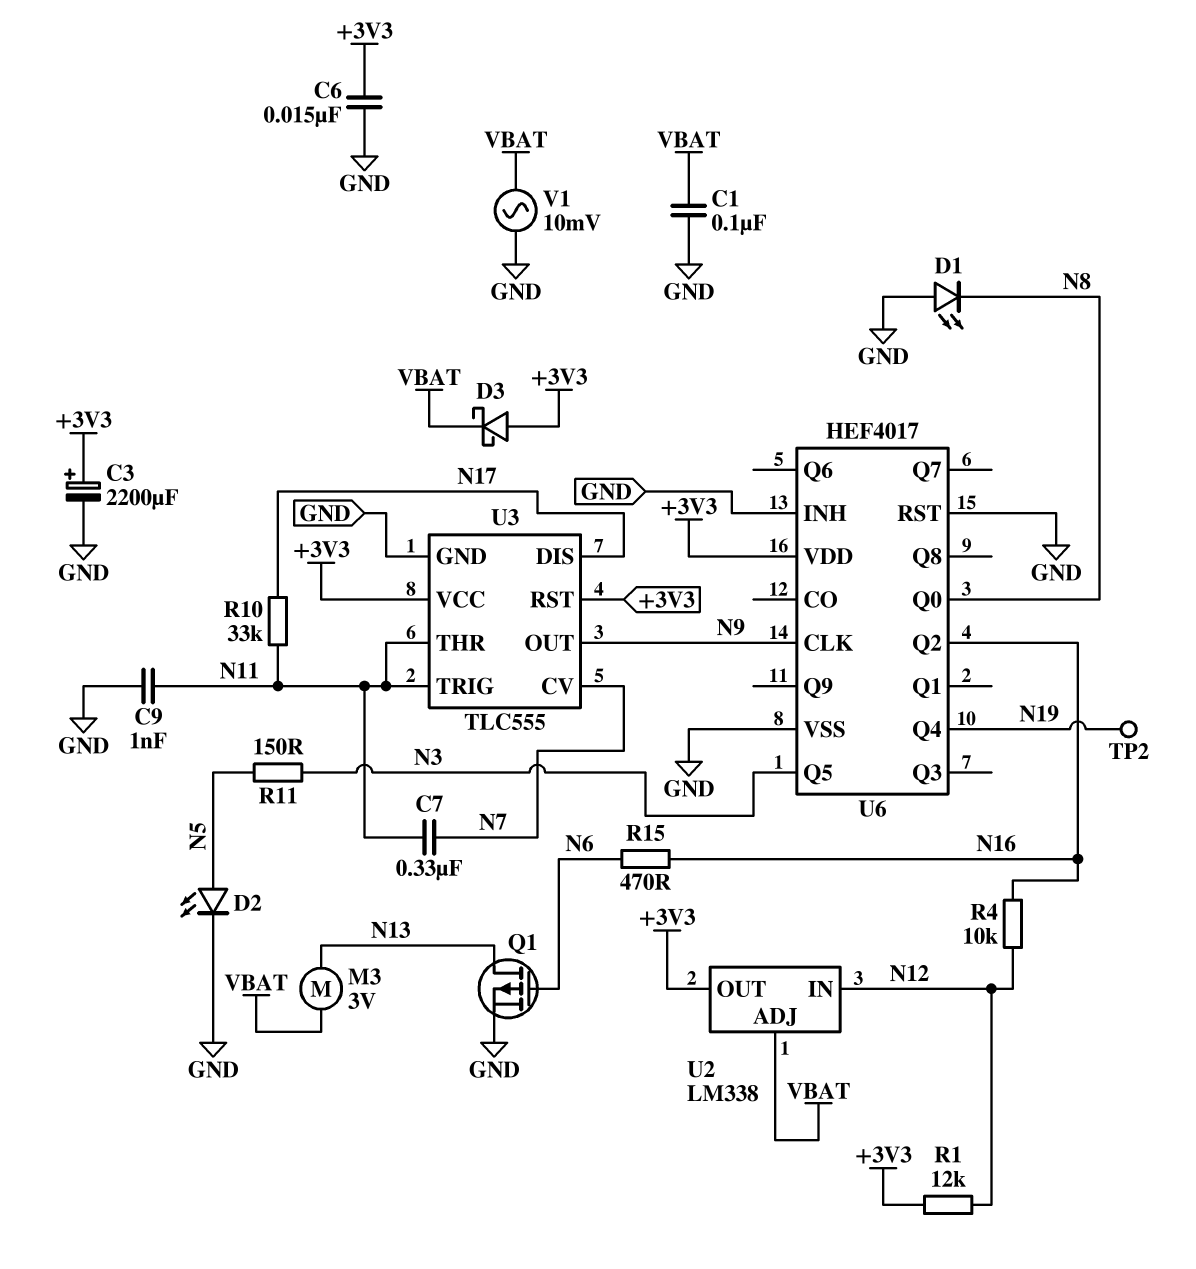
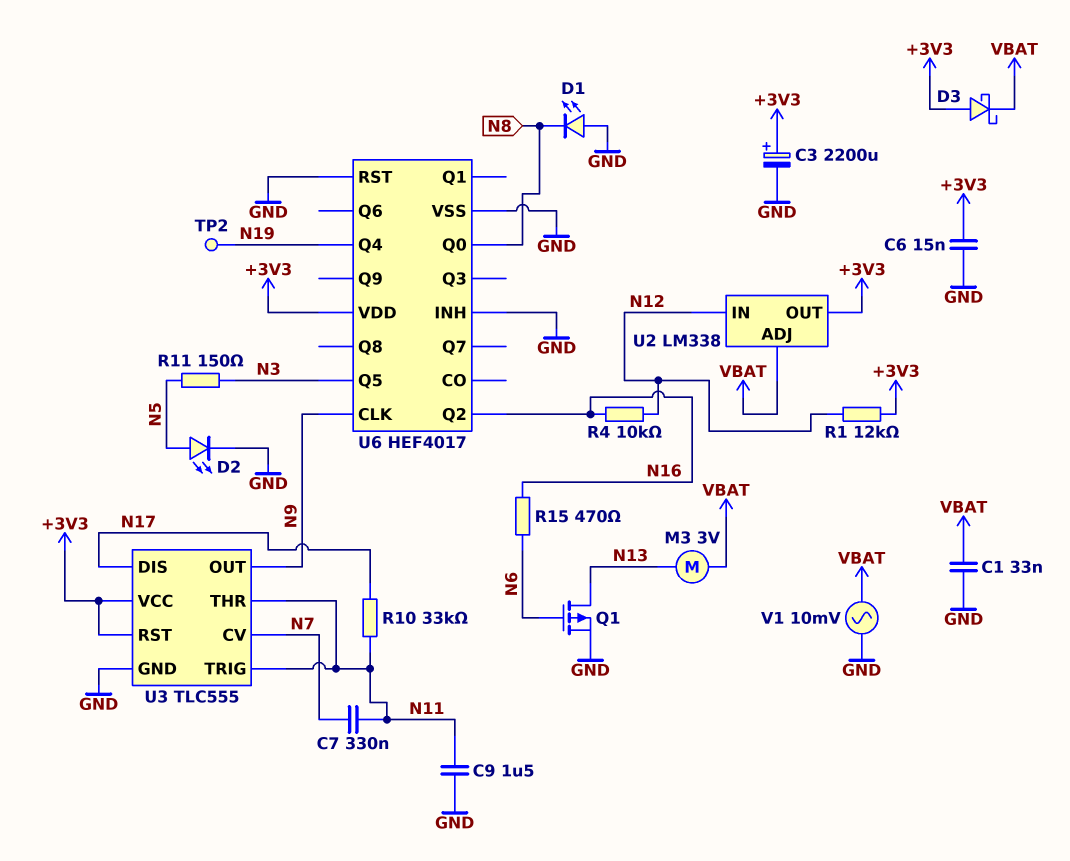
C1: 100nF (GND, VBAT) -> 33nF (GND, VBAT)
C9: 1nF (GND, N11) -> 1.5uF (GND, N11)

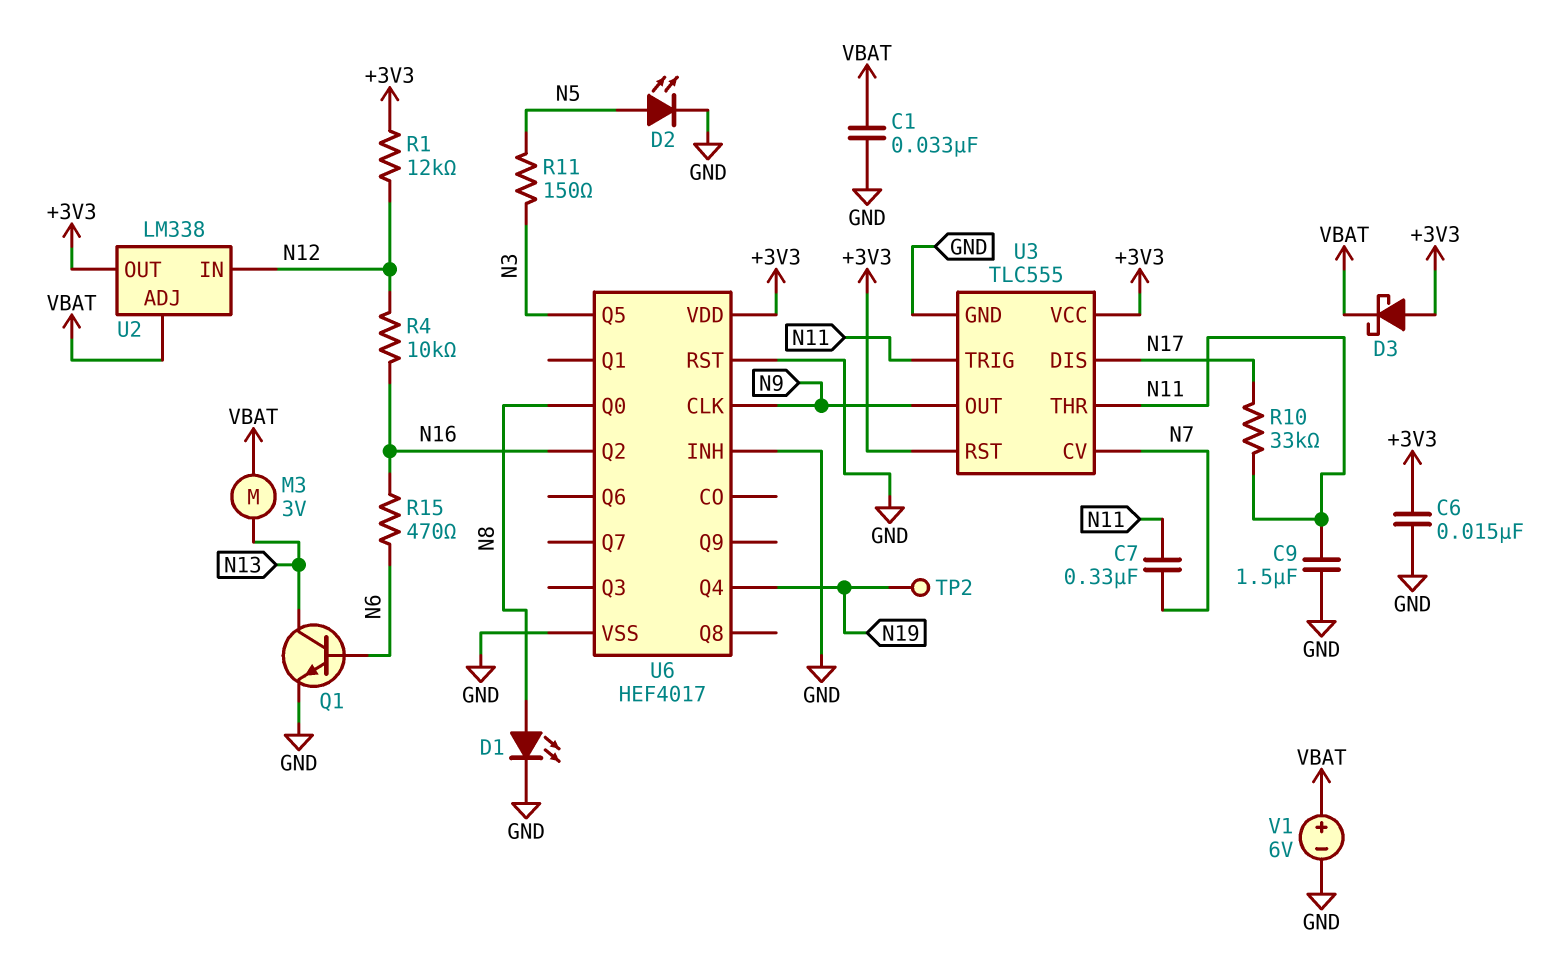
C3: 2200uF (plus +3V3, minus GND) -> none
D1: LED (A GND, K N8) -> LED (A N8, K GND)
Q1: PMOS (G N6, D N13, S GND) -> NPN (B N6, C N13, E GND)
V1: AC 10mV (GND, VBAT) -> 6V (plus VBAT, minus GND)

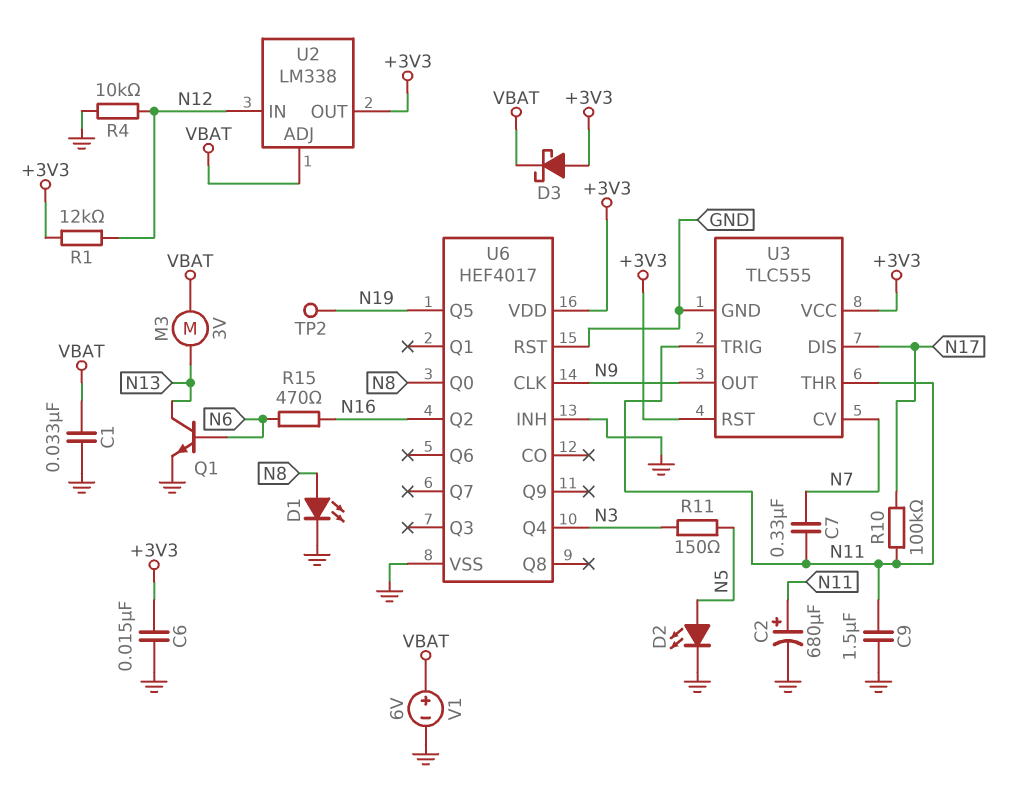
C2: none -> 680uF (plus N11, minus GND)
R4: 10k (N12, N16) -> 10k (GND, N12)
R10: 33k (N11, N17) -> 100k (N11, N17)
U6 pin Q4: N19 -> N3
U6 pin Q5: N3 -> N19

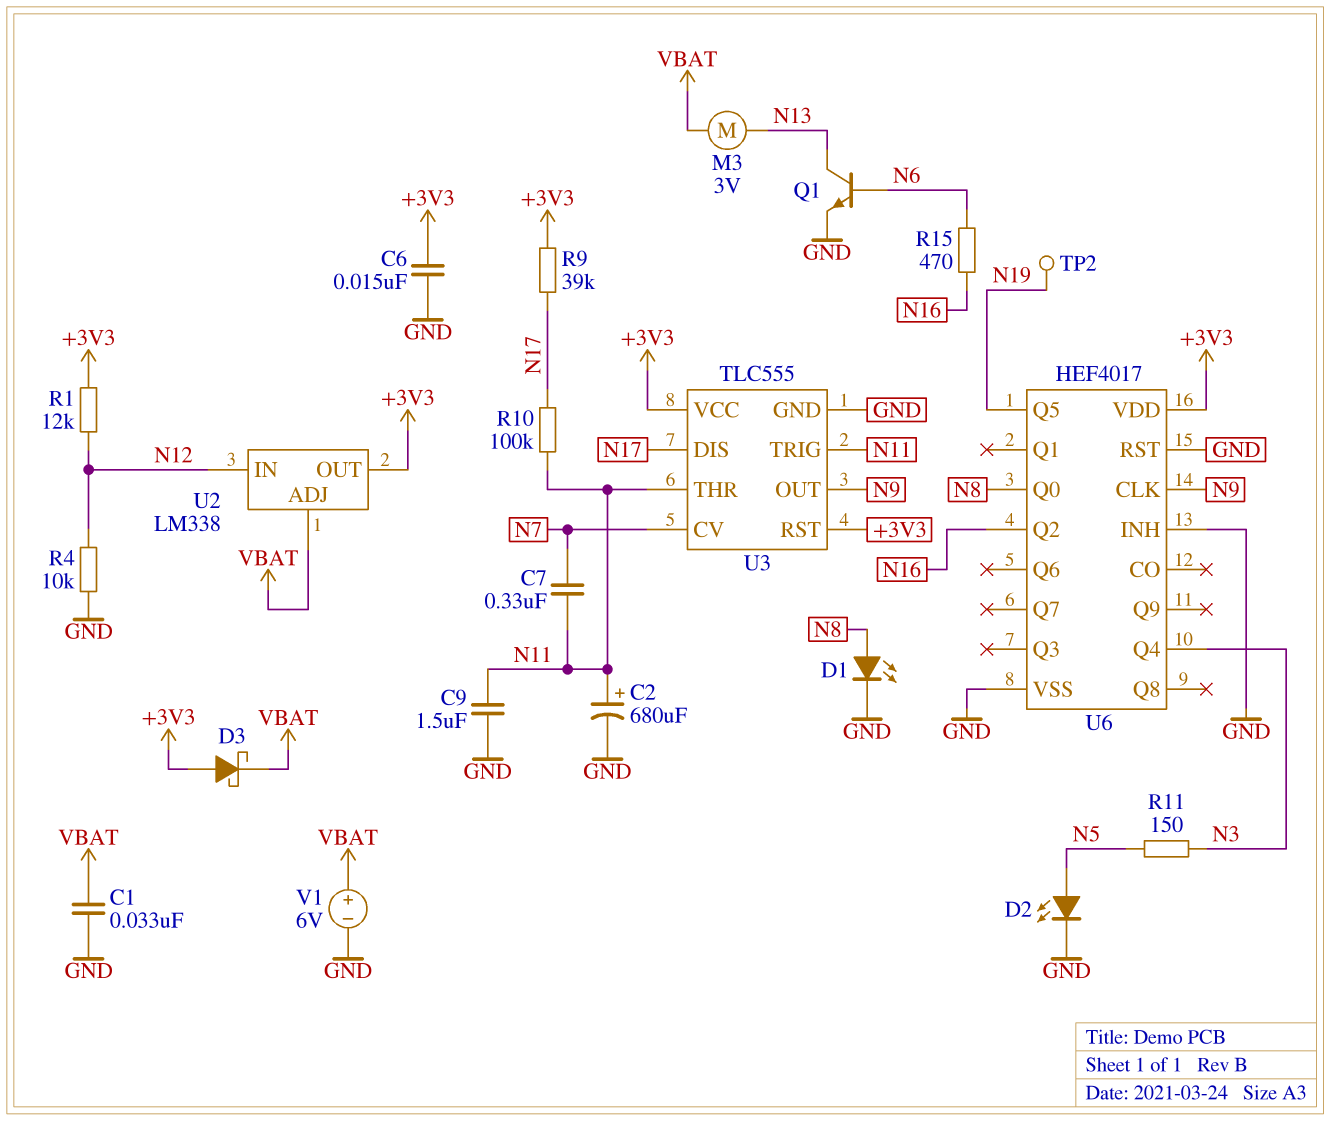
R9: none -> 39k (+3V3, N17)

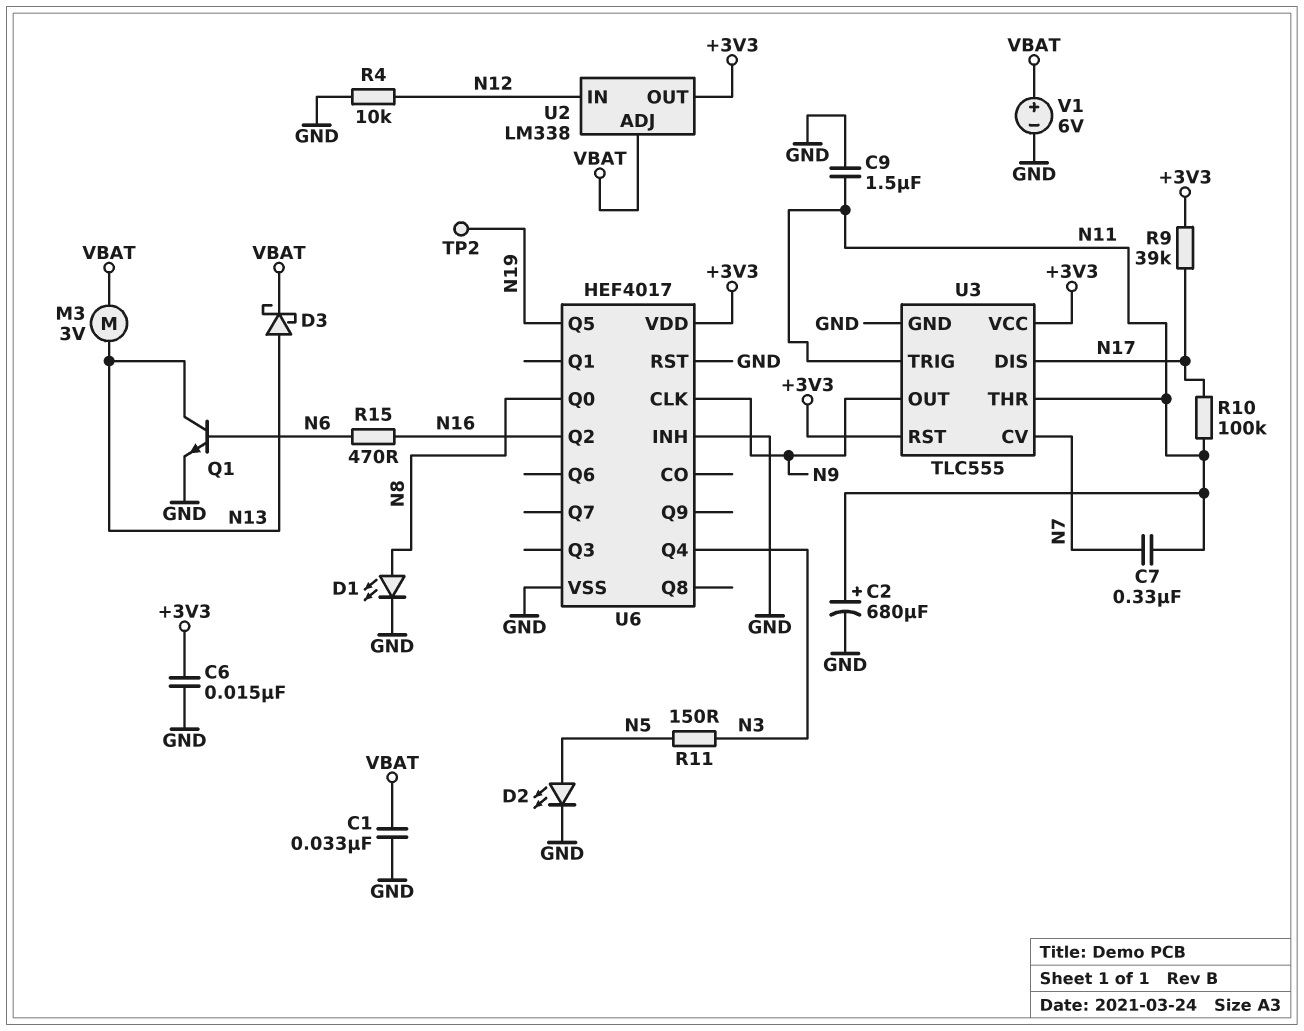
D3: schottky (A +3V3, K VBAT) -> schottky (A N13, K VBAT)
R1: 12k (+3V3, N12) -> none

